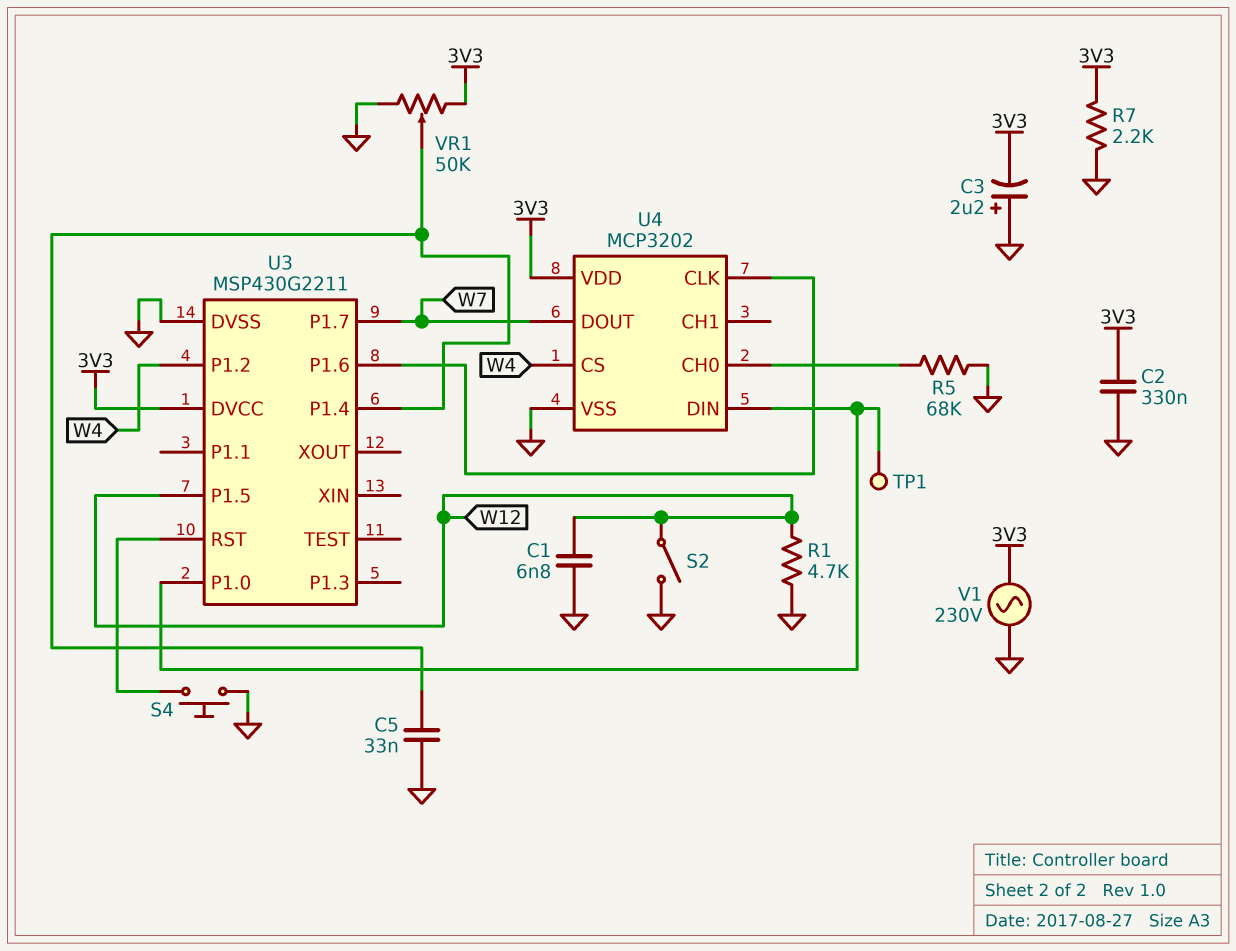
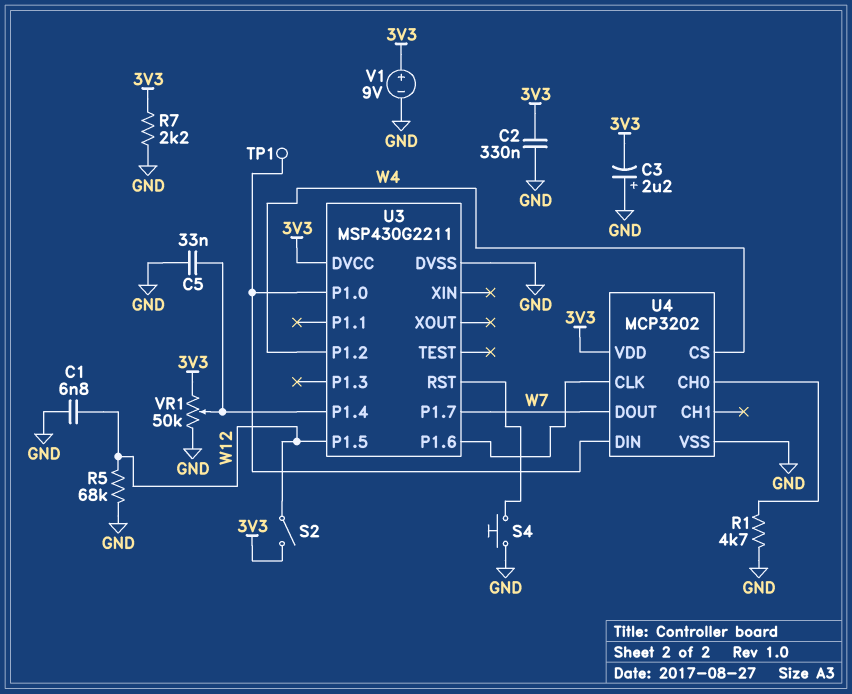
R1: 4.7k (GND, W12) -> 4.7k (GND, U4/CH0)
R5: 68k (GND, U4/CH0) -> 68k (GND, W12)
S2: switch (GND, W12) -> switch (3V3, W12)
V1: AC 230V (3V3, GND) -> 9V (plus 3V3, minus GND)

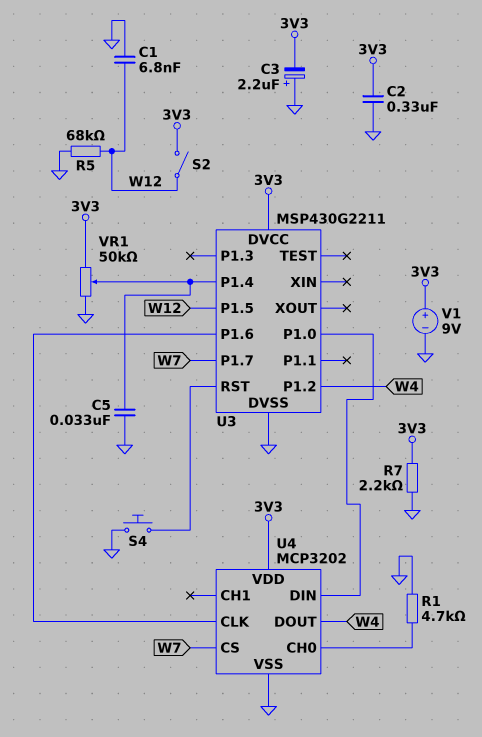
TP1: test point (U3/P1.0) -> none
U4 pin CS: W4 -> W7
U4 pin DOUT: W7 -> W4

